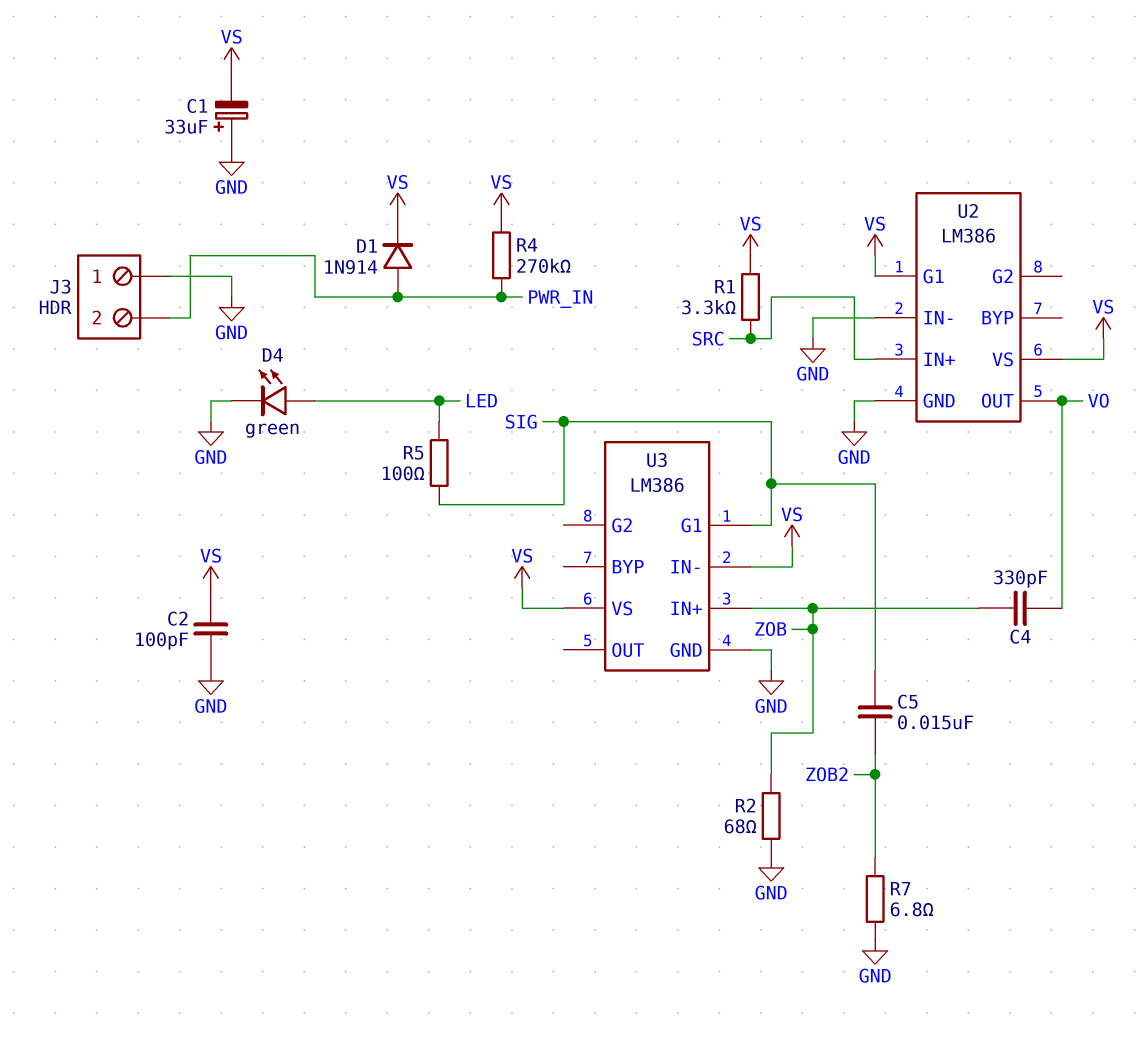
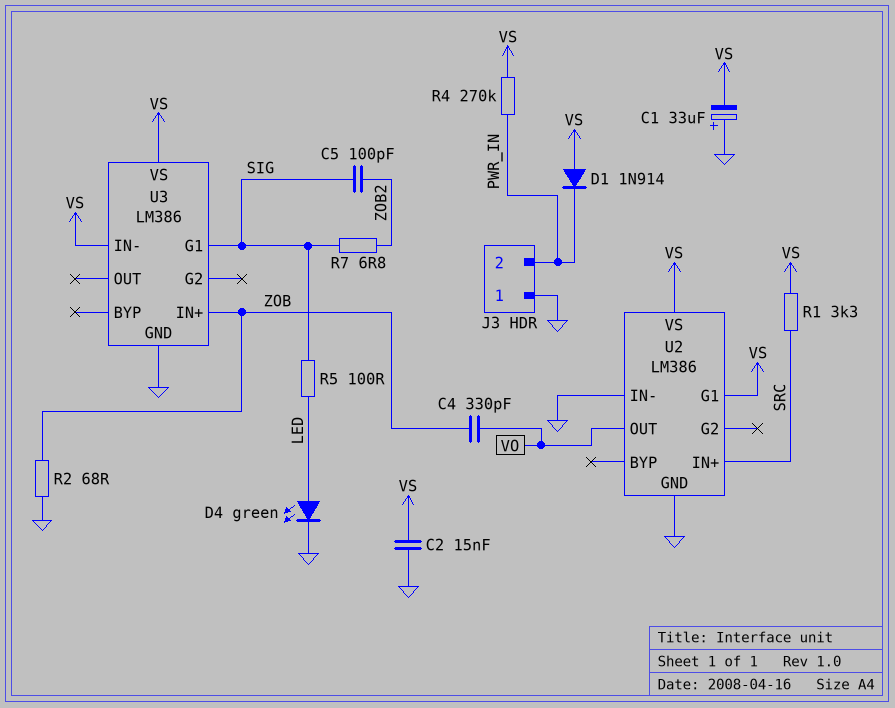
C2: 100pF (GND, VS) -> 15nF (GND, VS)
C5: 15nF (SIG, ZOB2) -> 100pF (SIG, ZOB2)
D1: diode 1N914 (A PWR_IN, K VS) -> diode 1N914 (A VS, K PWR_IN)
R7: 6.8 (GND, ZOB2) -> 6.8 (SIG, ZOB2)

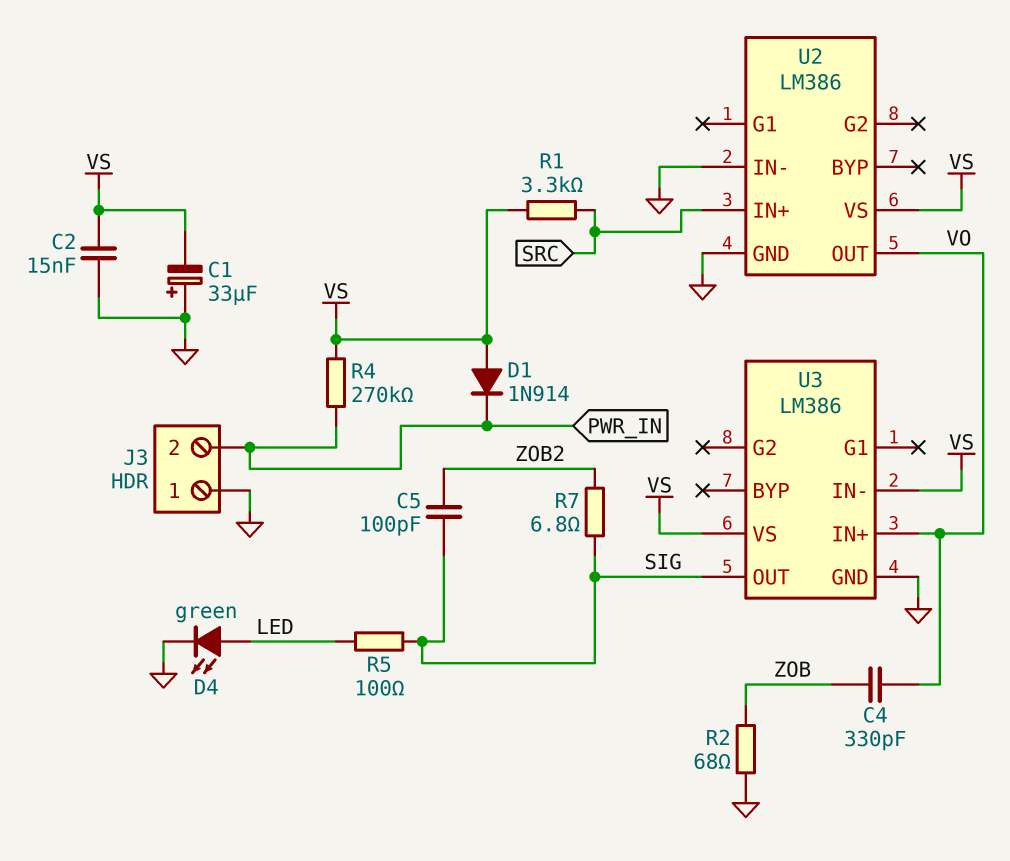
U2 pin G1: VS -> none
U3 pin G1: SIG -> none
U3 pin IN+: ZOB -> VO
U3 pin OUT: none -> SIG

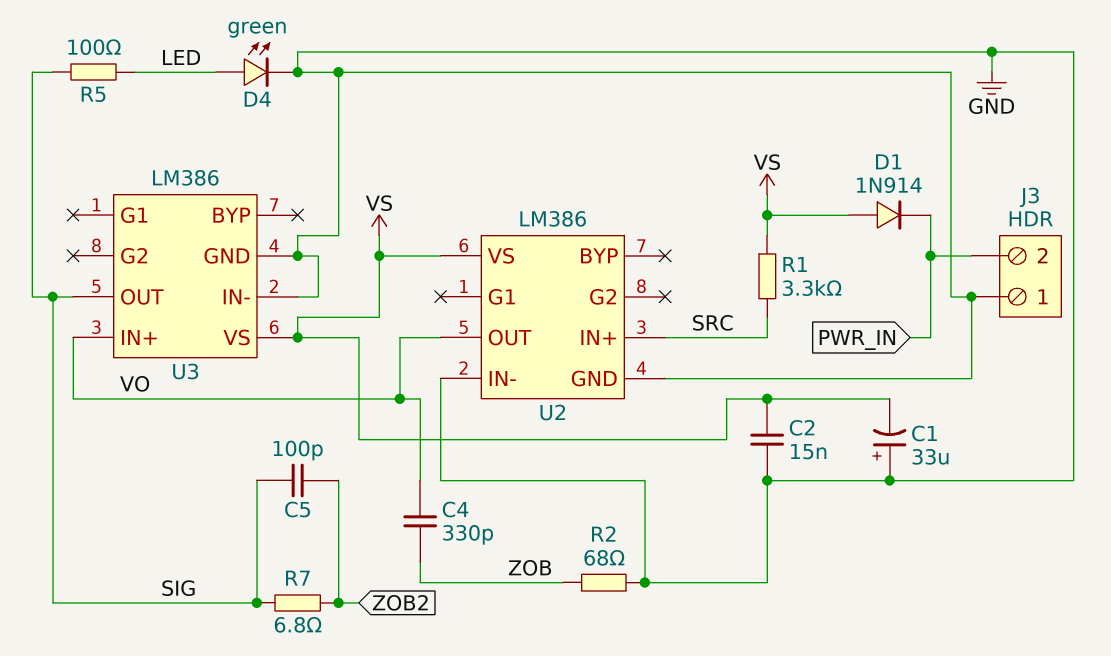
R4: 270k (PWR_IN, VS) -> none
U3 pin IN-: VS -> GND

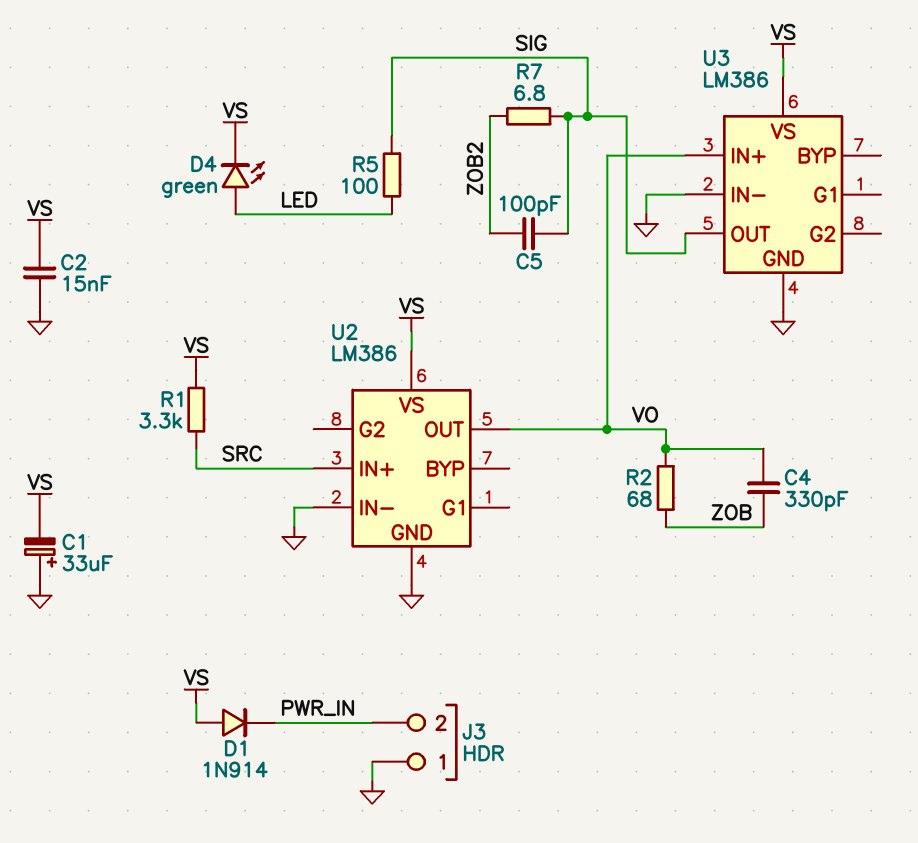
D4: LED green (A LED, K GND) -> LED green (A LED, K VS)
R2: 68 (GND, ZOB) -> 68 (VO, ZOB)

